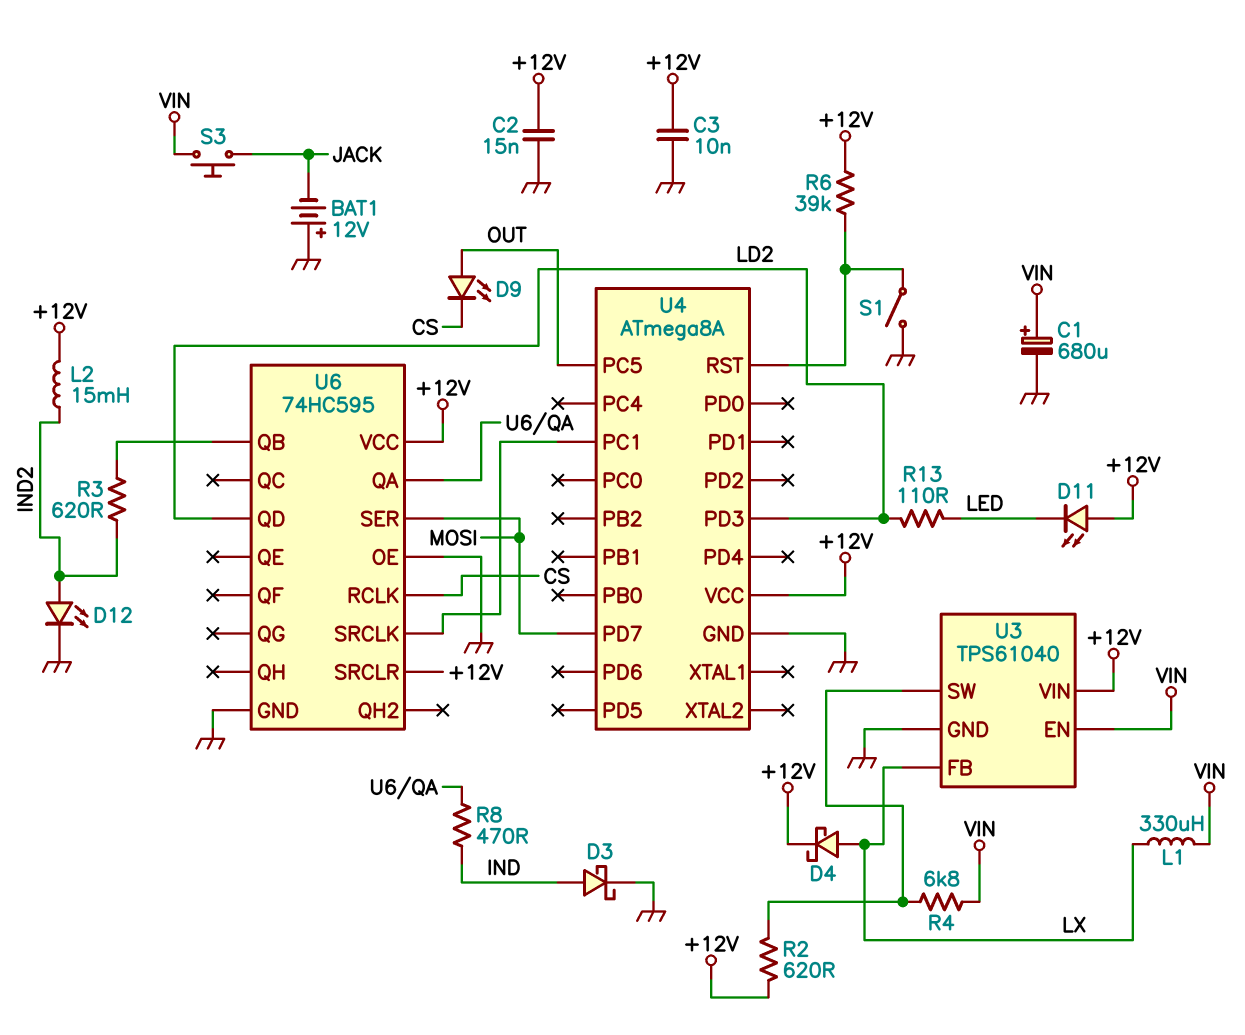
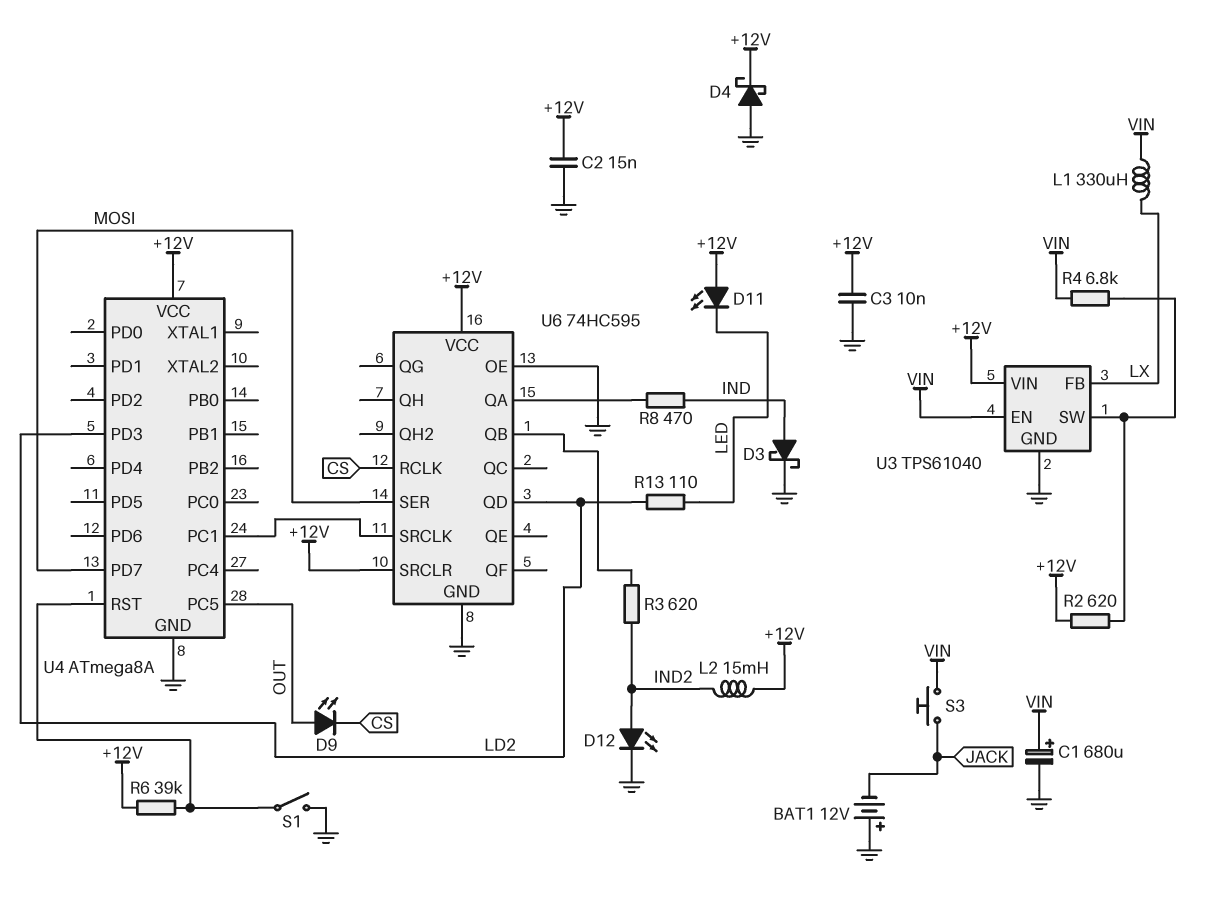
D4: schottky (A LX, K +12V) -> schottky (A GND, K +12V)

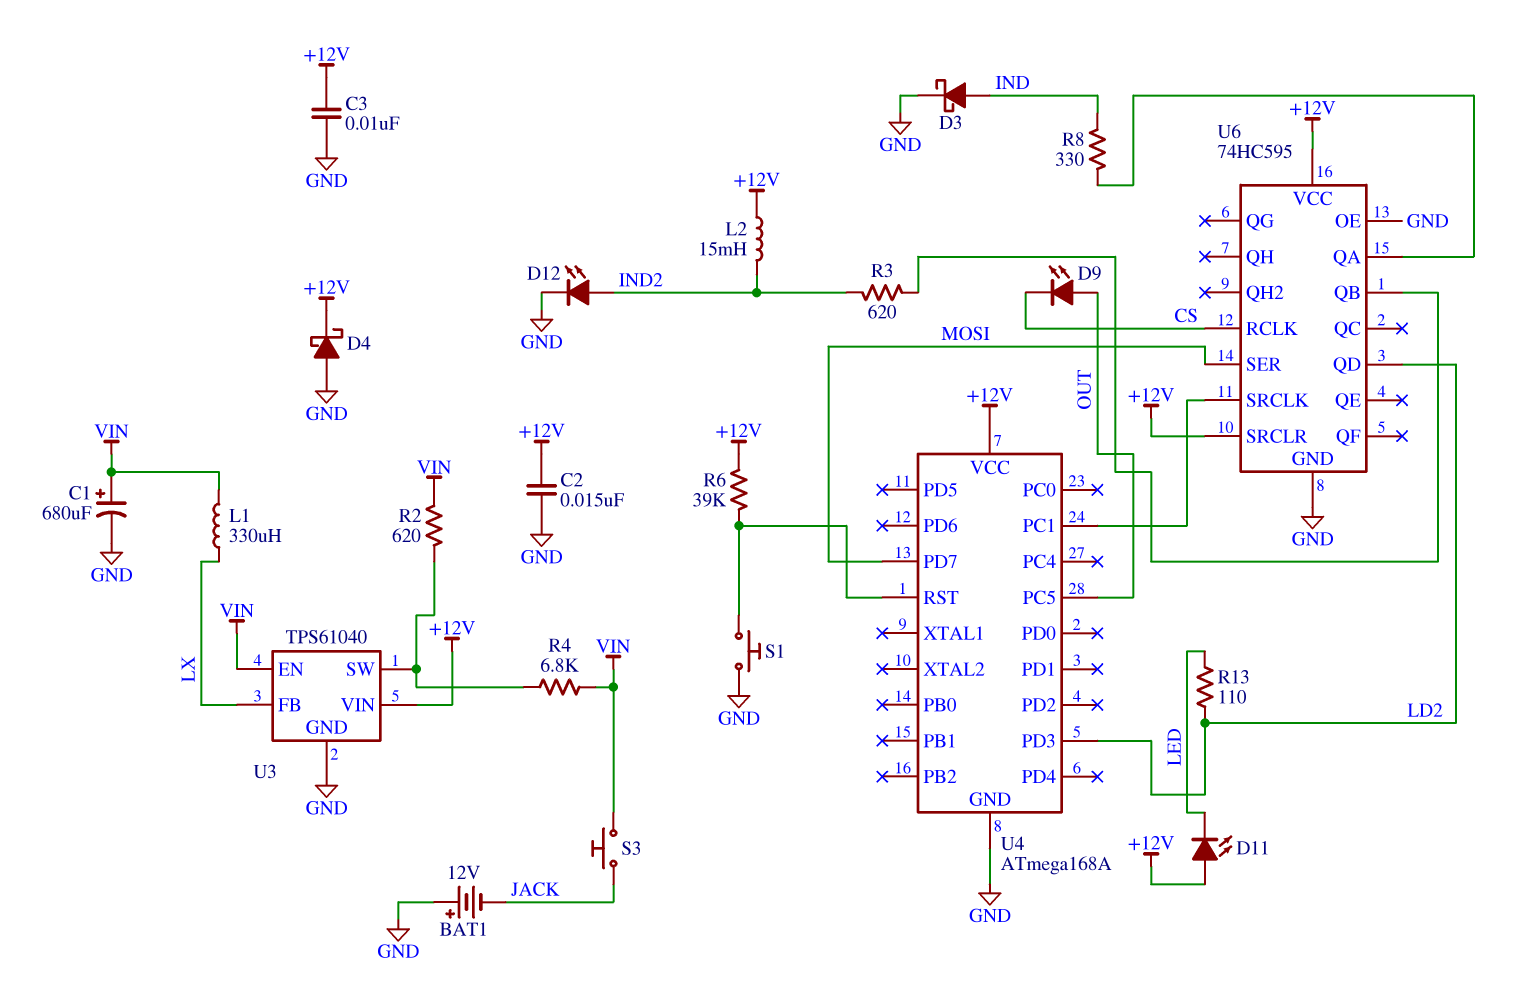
R2: 620 (+12V, U3/SW) -> 620 (U3/SW, VIN)
R8: 470 (IND, U6/QA) -> 330 (IND, U6/QA)
S1: switch (GND, U4/RST) -> button (GND, U4/RST)
U4: ATmega8A -> ATmega168A

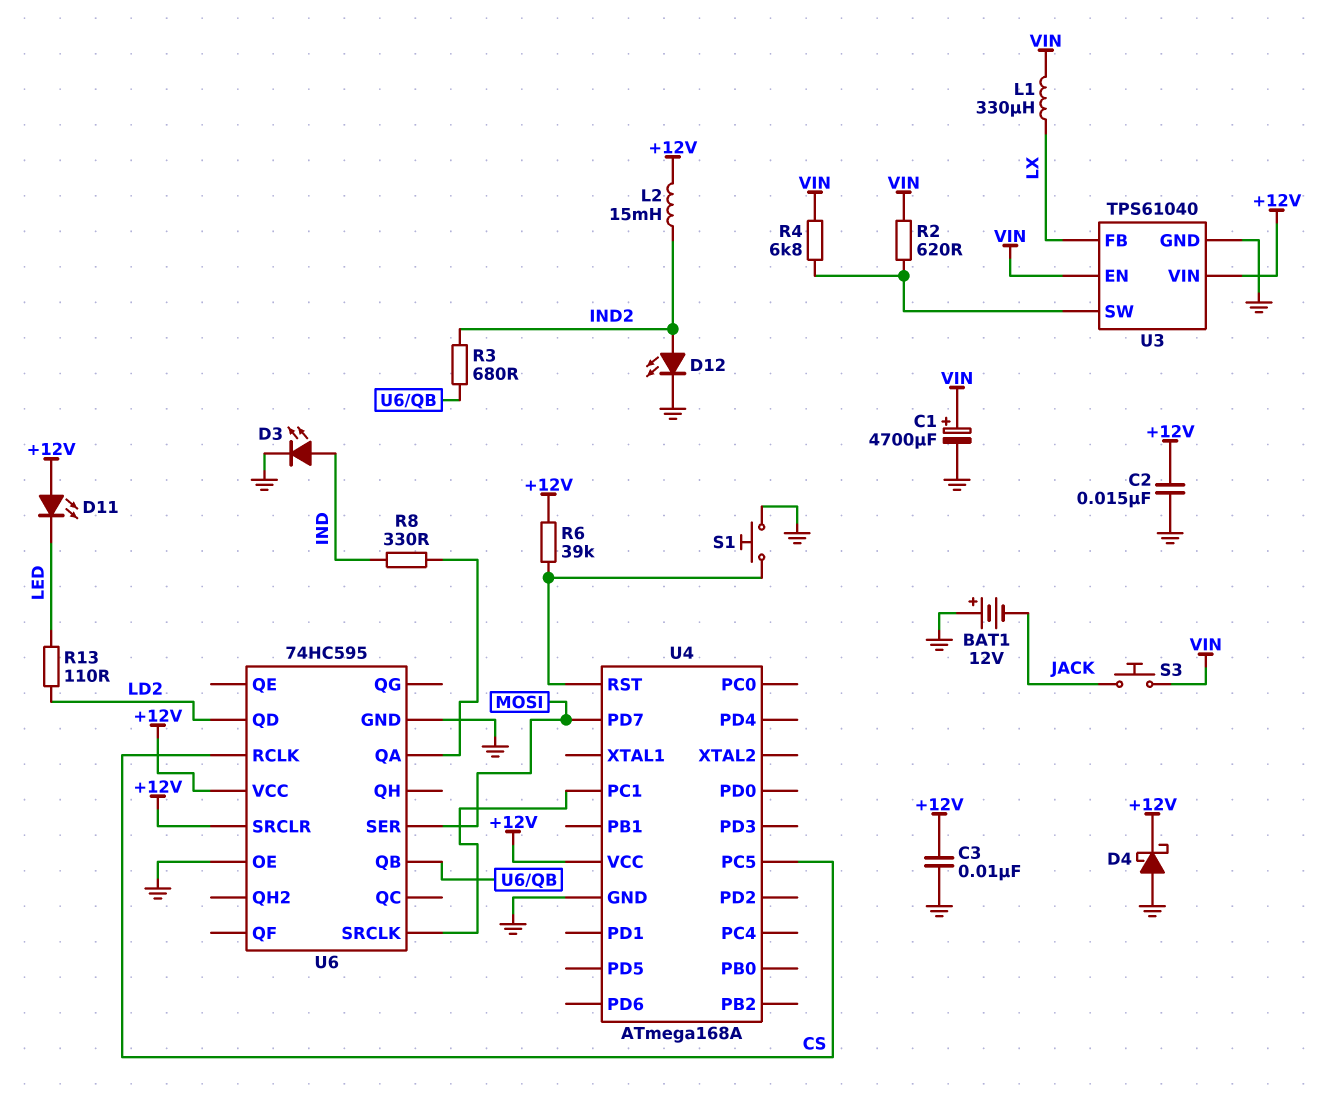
C1: 680uF (plus VIN, minus GND) -> 4700uF (plus VIN, minus GND)
D3: schottky (A IND, K GND) -> LED (A IND, K GND)
D9: LED (A OUT, K CS) -> none
R3: 620 (IND2, U6/QB) -> 680 (IND2, U6/QB)
U4 pin PC5: OUT -> CS
U4 pin PD3: LD2 -> none

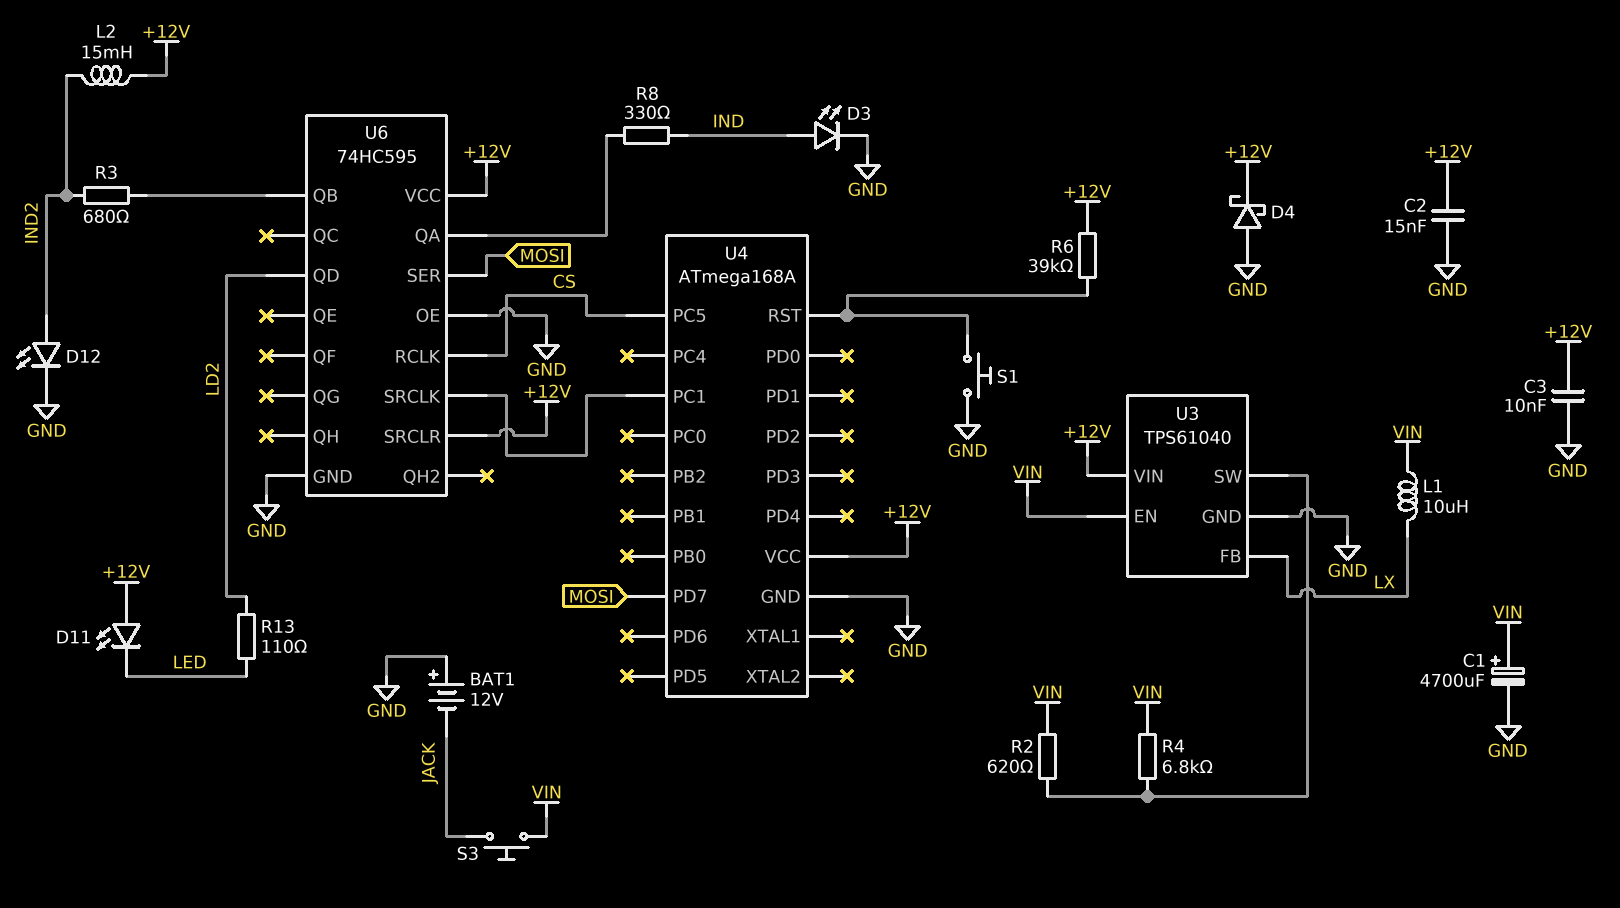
L1: 330uH (LX, VIN) -> 10uH (LX, VIN)

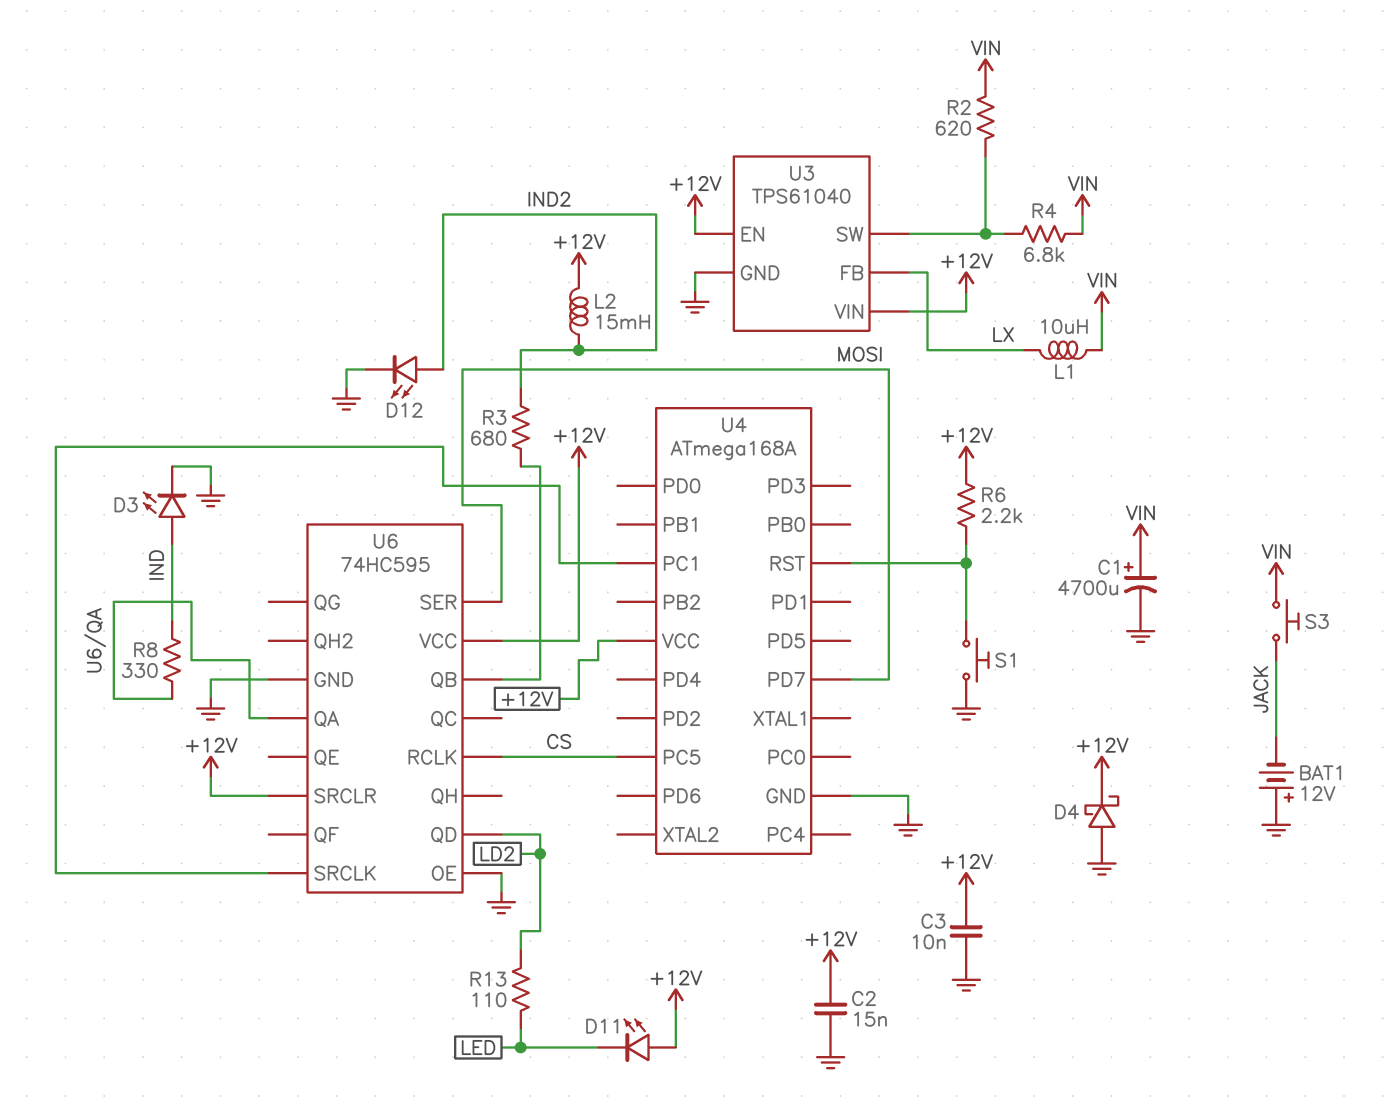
R6: 39k (+12V, U4/RST) -> 2.2k (+12V, U4/RST)
U3 pin EN: VIN -> +12V

